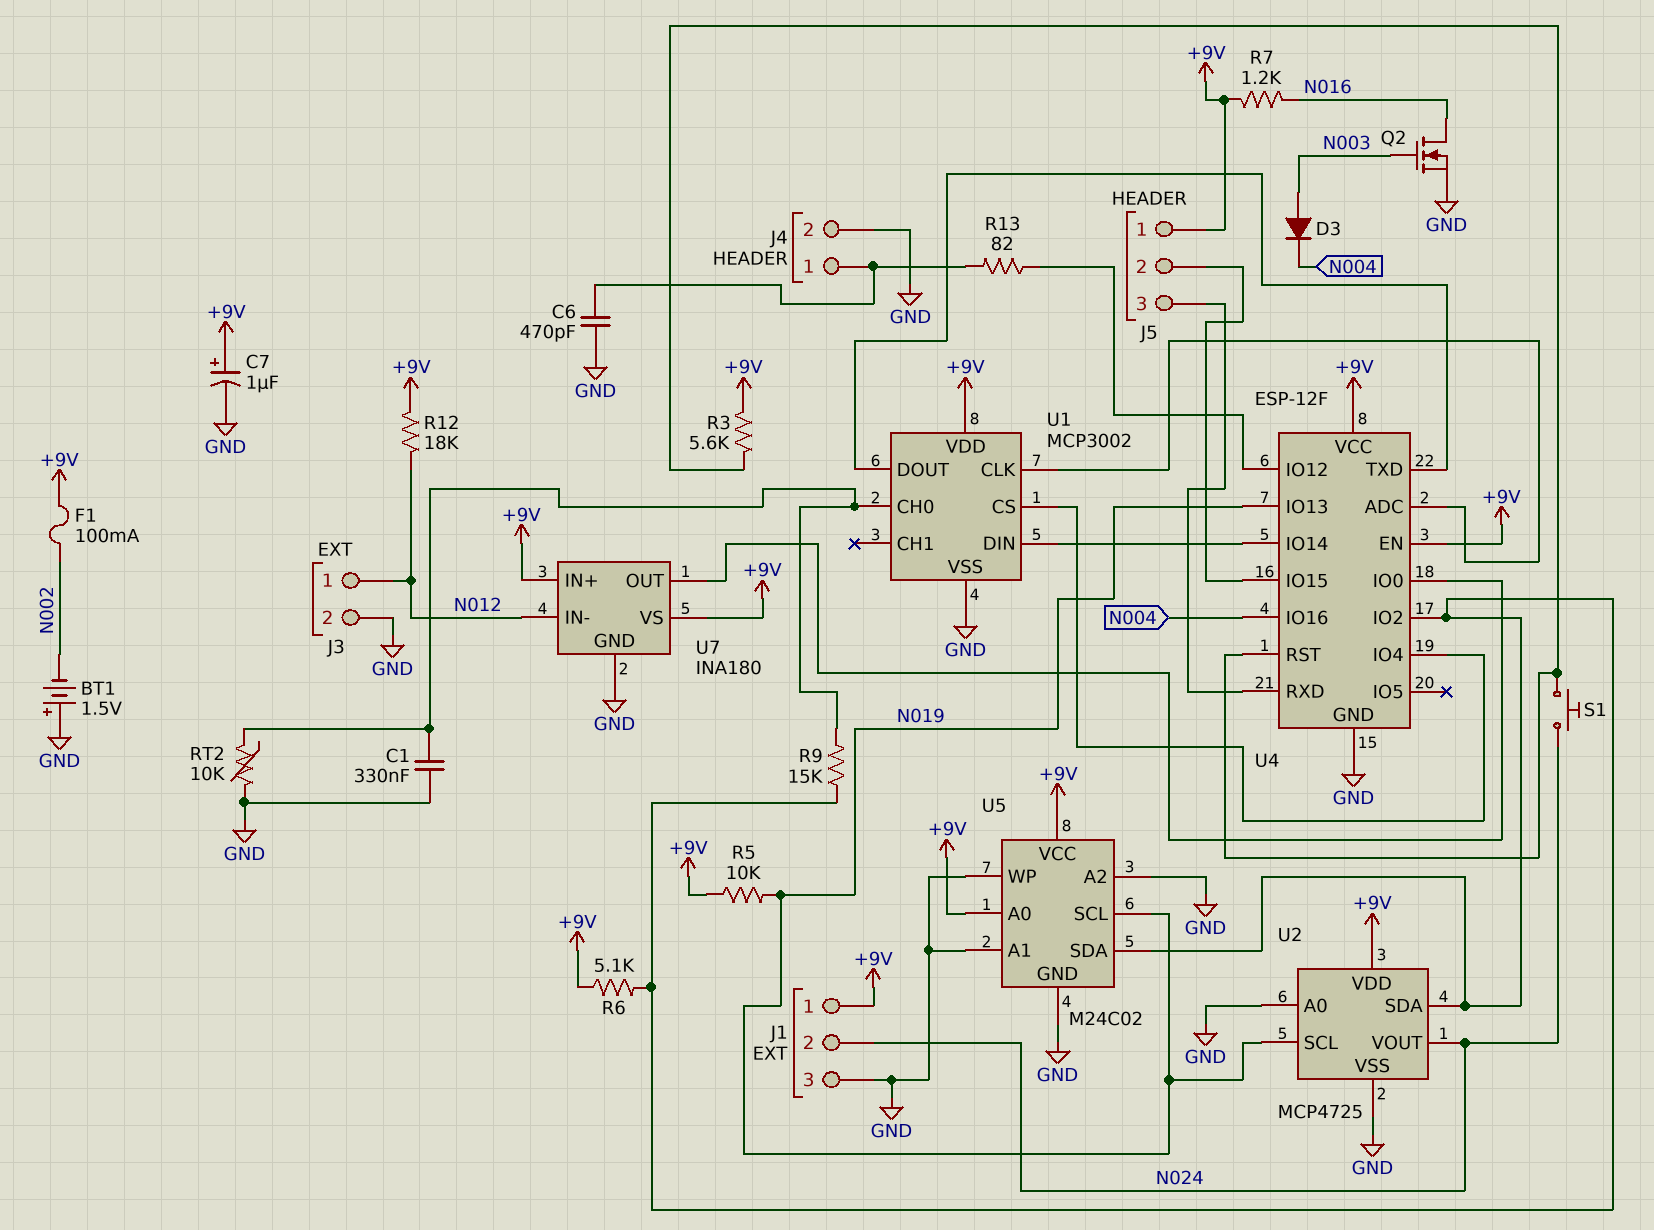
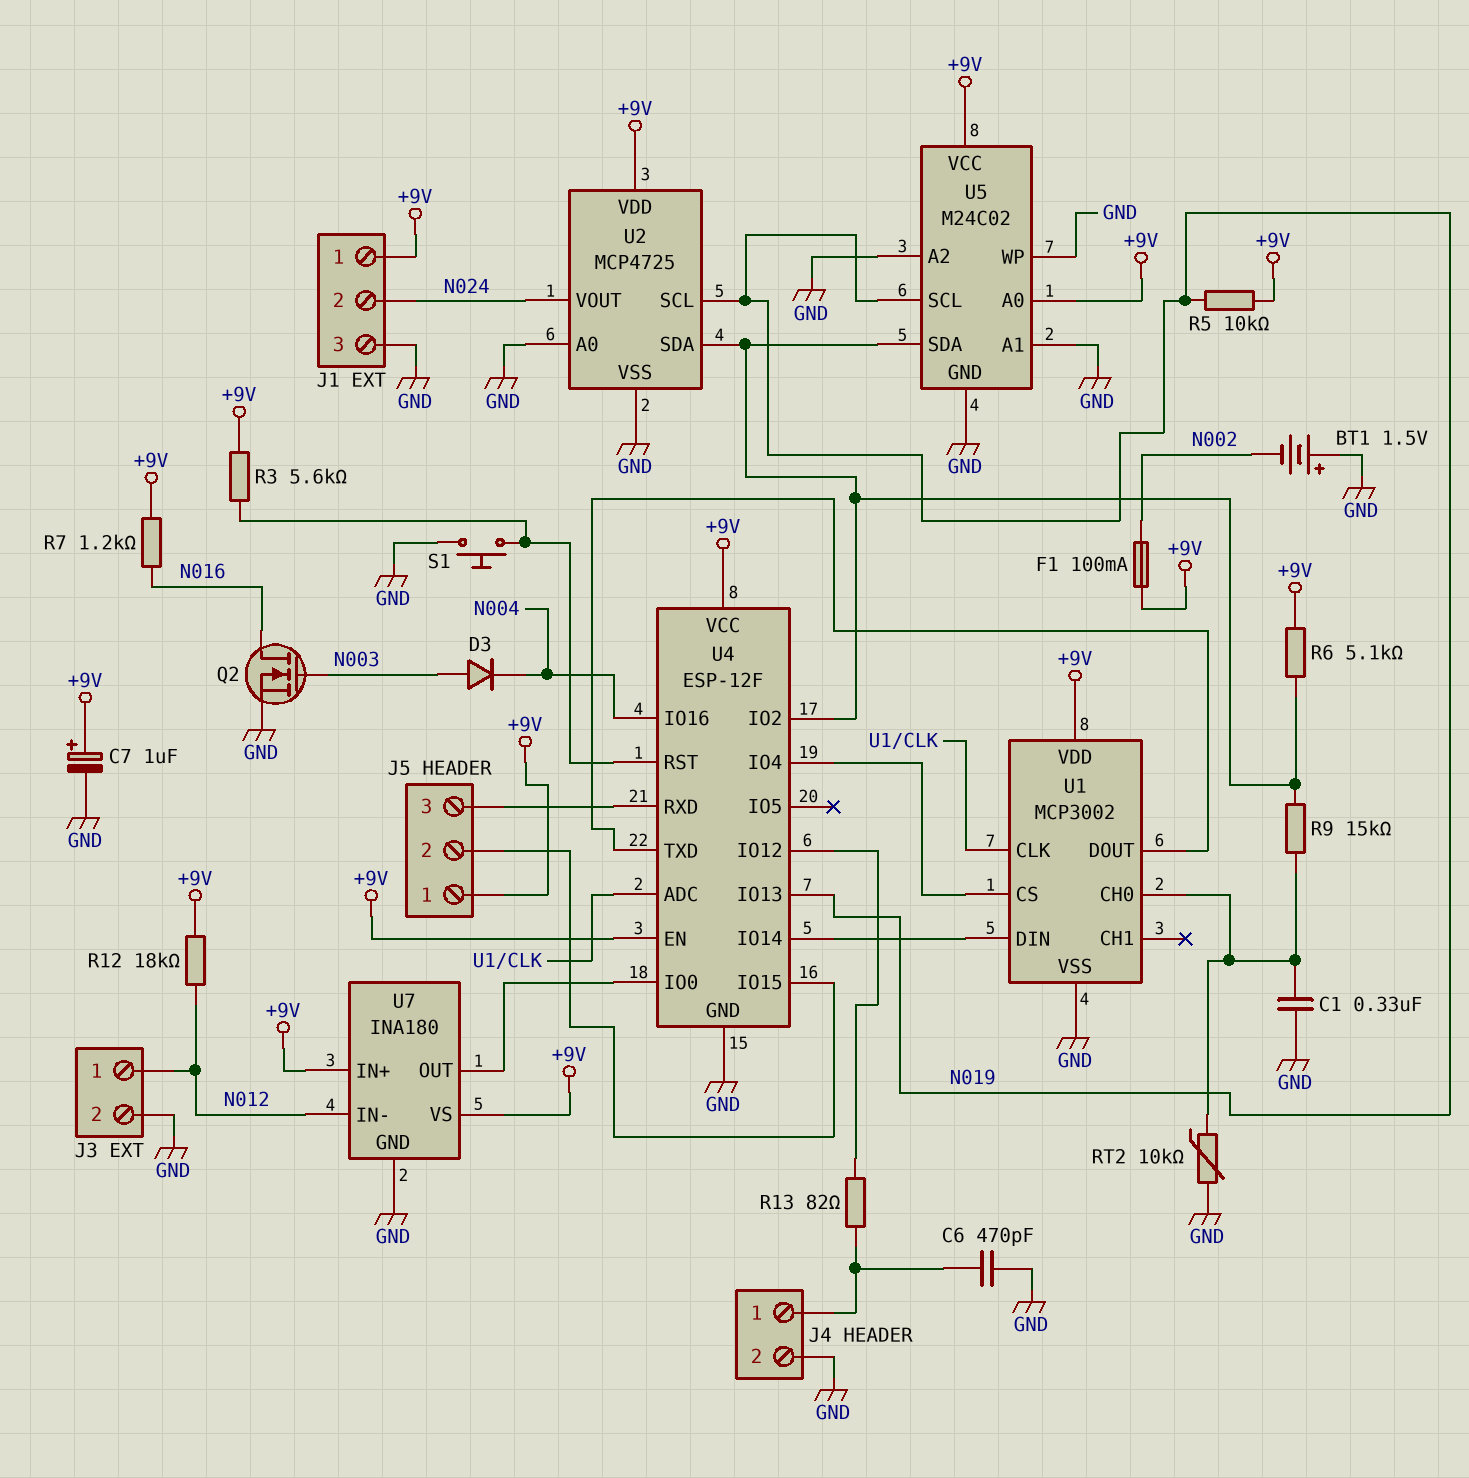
S1: button (N024, U4/RST) -> button (GND, U4/RST)

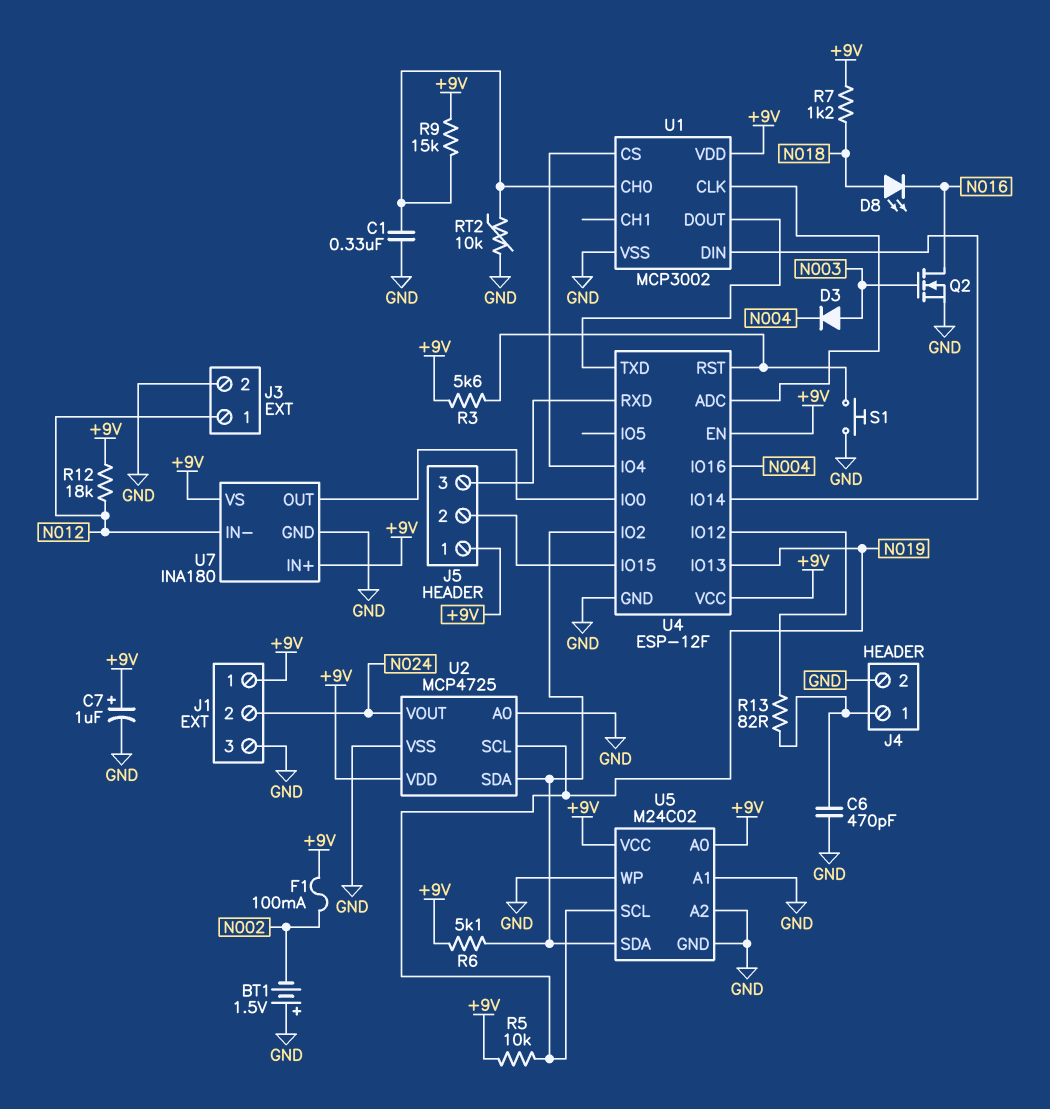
D8: none -> LED (A N018, K N016)
R7: 1.2k (+9V, N016) -> 1.2k (+9V, N018)
R9: 15k (U1/CH0, U2/SDA) -> 15k (+9V, U1/CH0)

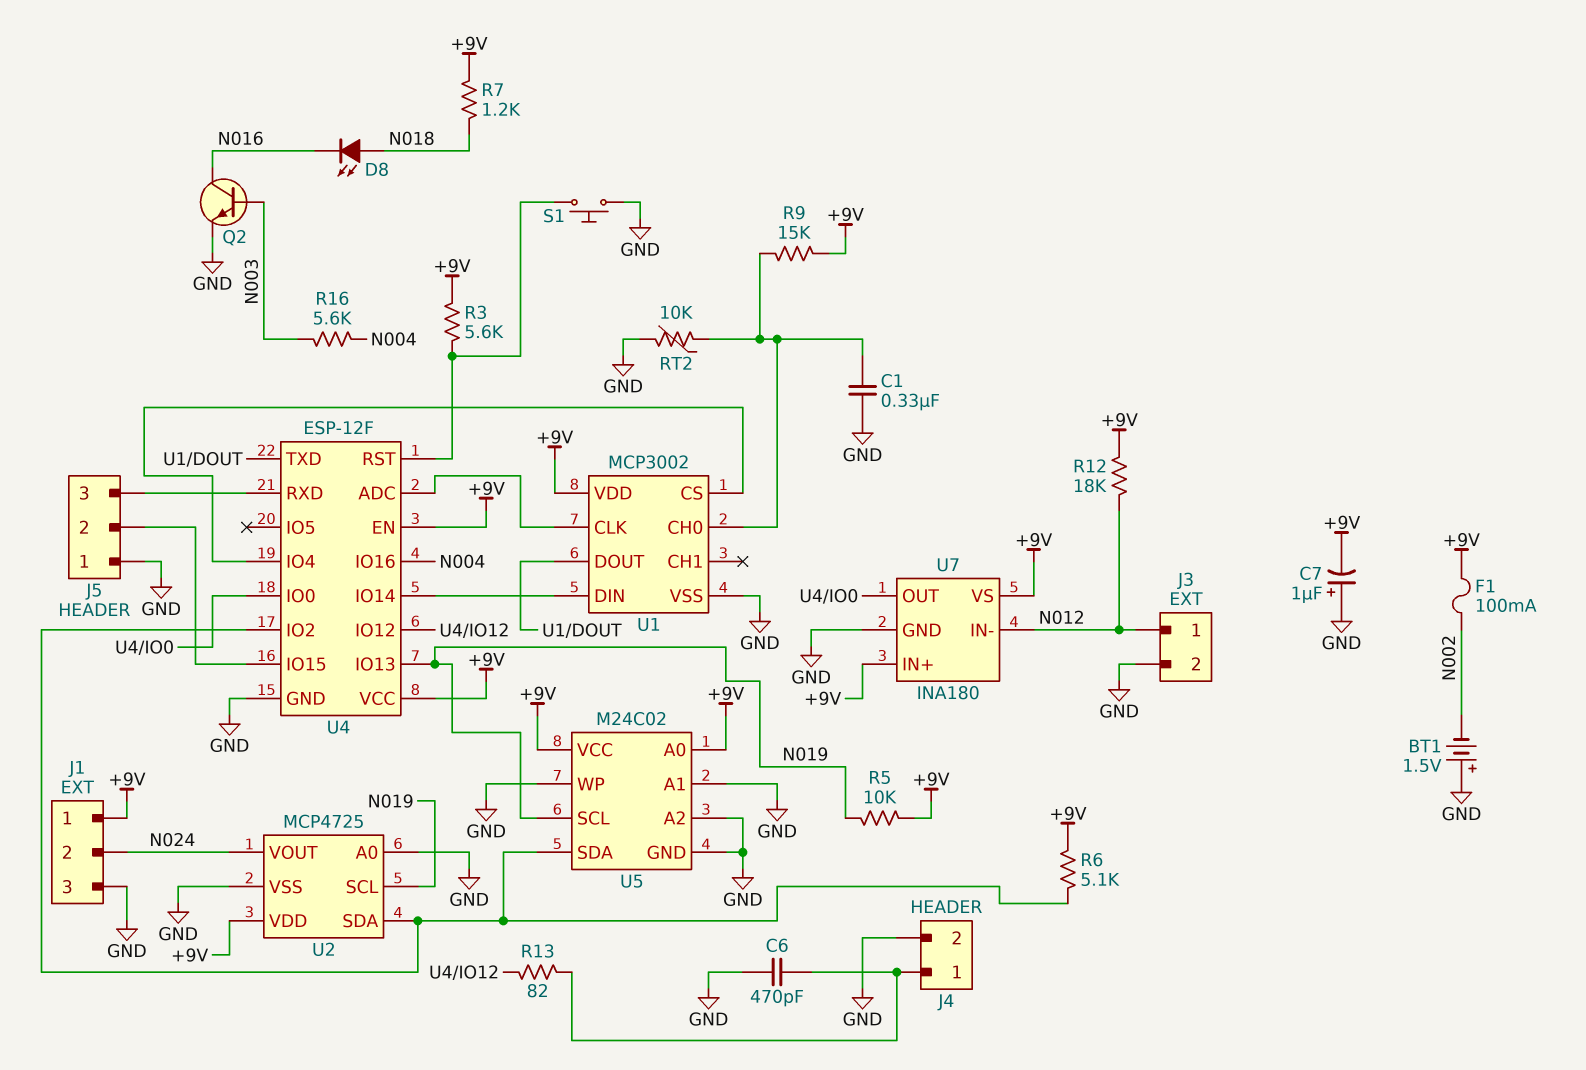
C7: 1uF (plus +9V, minus GND) -> 1uF (plus GND, minus +9V)
D3: diode (A N003, K N004) -> none
J5 pin 1: +9V -> GND
Q2: NMOS (G N003, D N016, S GND) -> NPN (B N003, C N016, E GND)
R16: none -> 5.6k (N003, N004)

